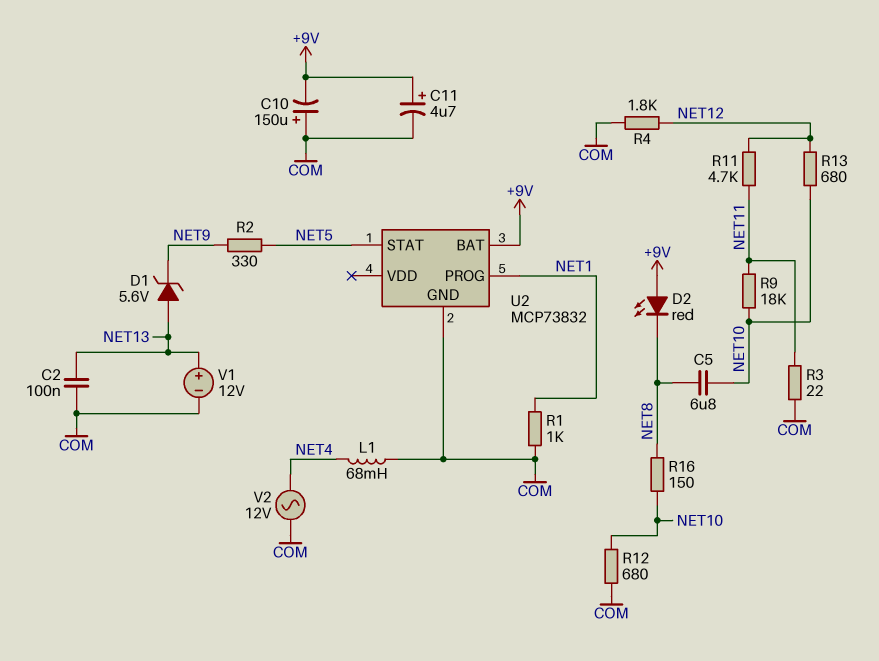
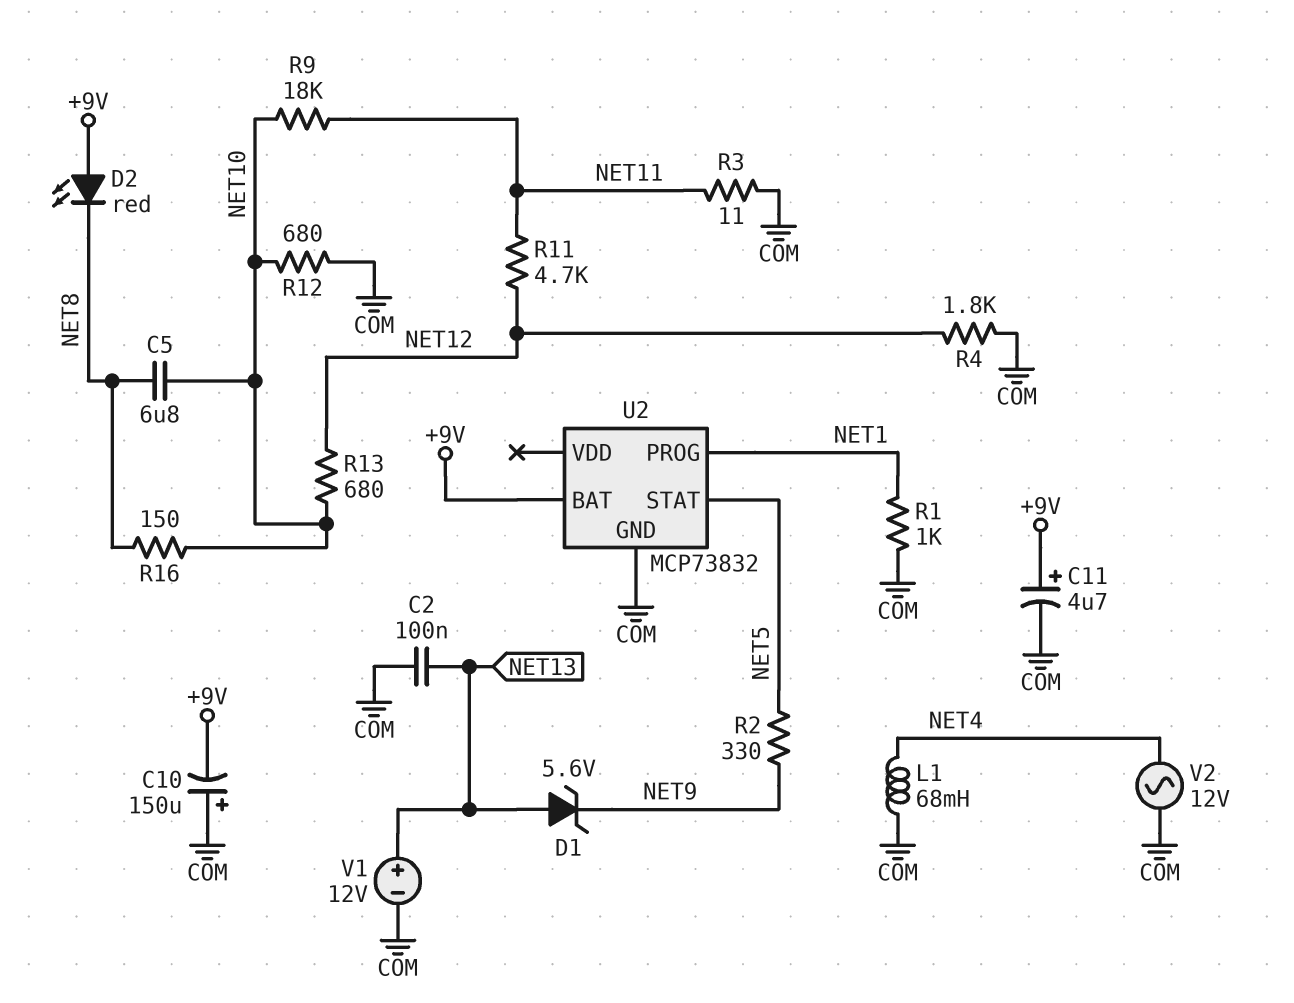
R3: 22 (COM, NET11) -> 11 (COM, NET11)

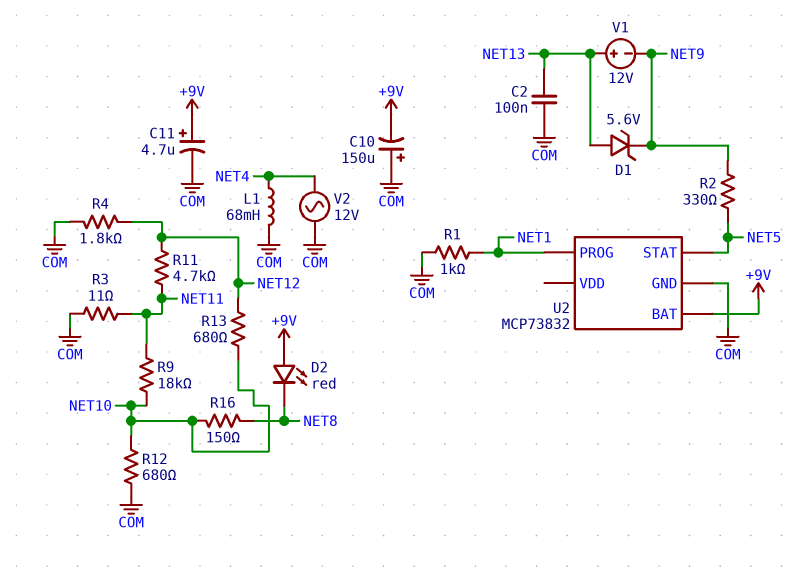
C5: 6.8uF (NET8, NET10) -> none
V1: 12V (plus NET13, minus COM) -> 12V (plus NET13, minus NET9)

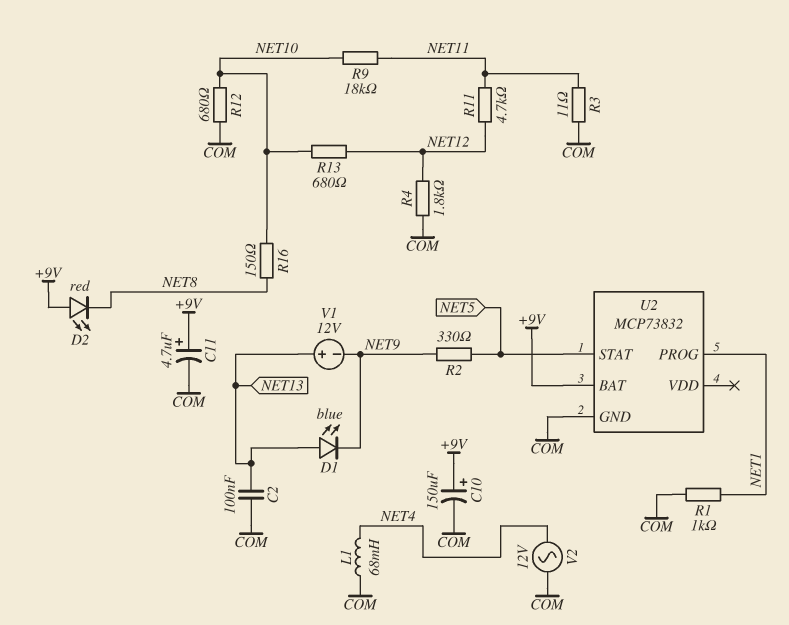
C10: 150uF (plus COM, minus +9V) -> 150uF (plus +9V, minus COM)
D1: zener 5.6V (A NET13, K NET9) -> LED blue (A NET13, K NET9)

